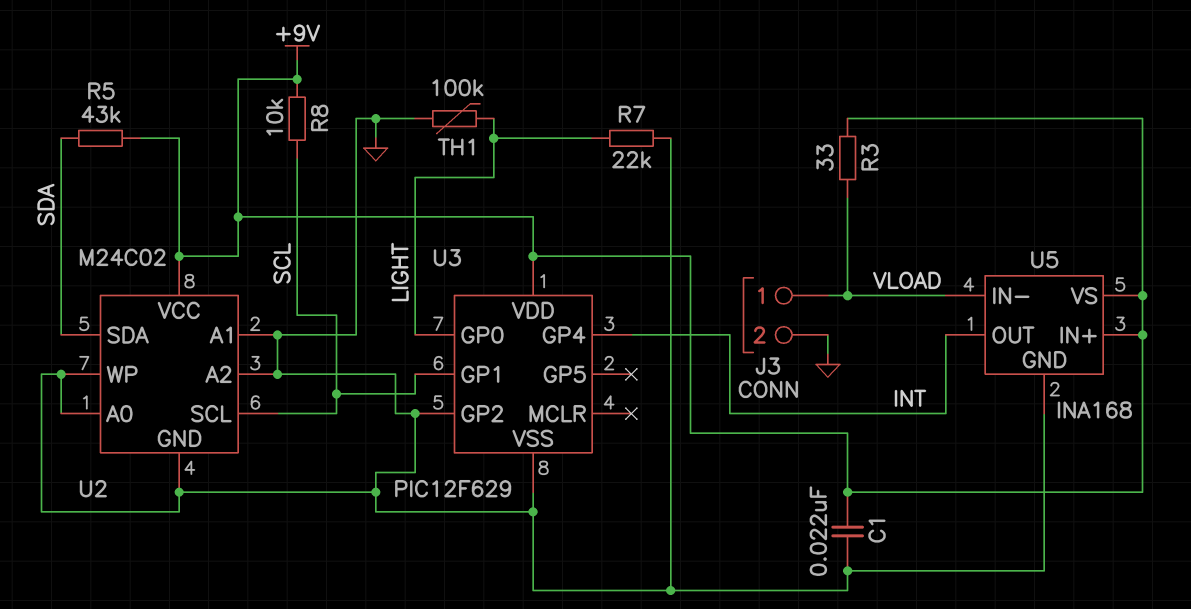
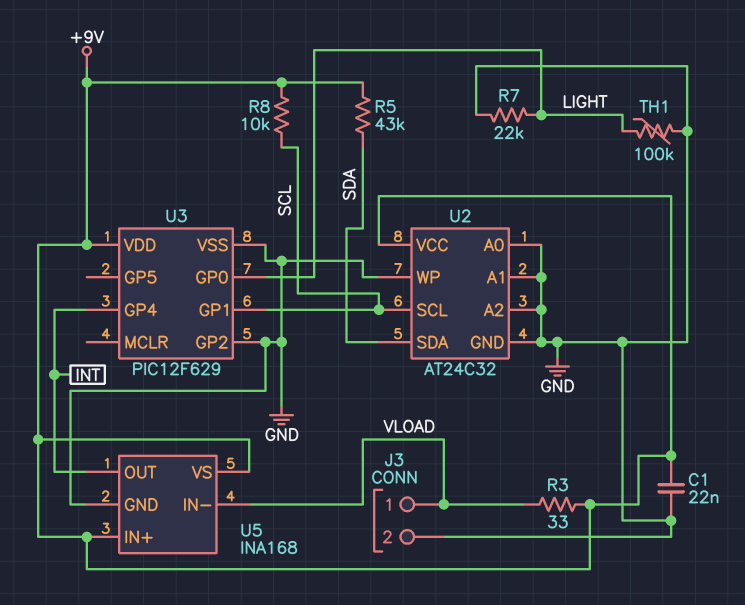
U2: M24C02 -> AT24C32

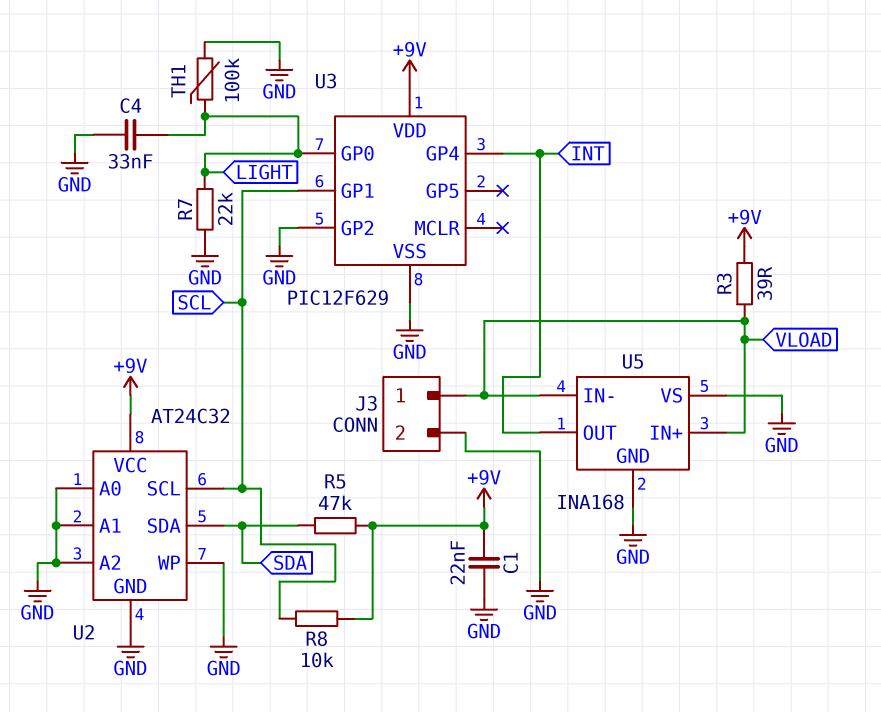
C4: none -> 33nF (GND, LIGHT)
R3: 33 (+9V, VLOAD) -> 39 (+9V, VLOAD)
R5: 43k (+9V, SDA) -> 47k (+9V, SDA)
U5 pin IN+: +9V -> VLOAD
U5 pin VS: +9V -> GND

